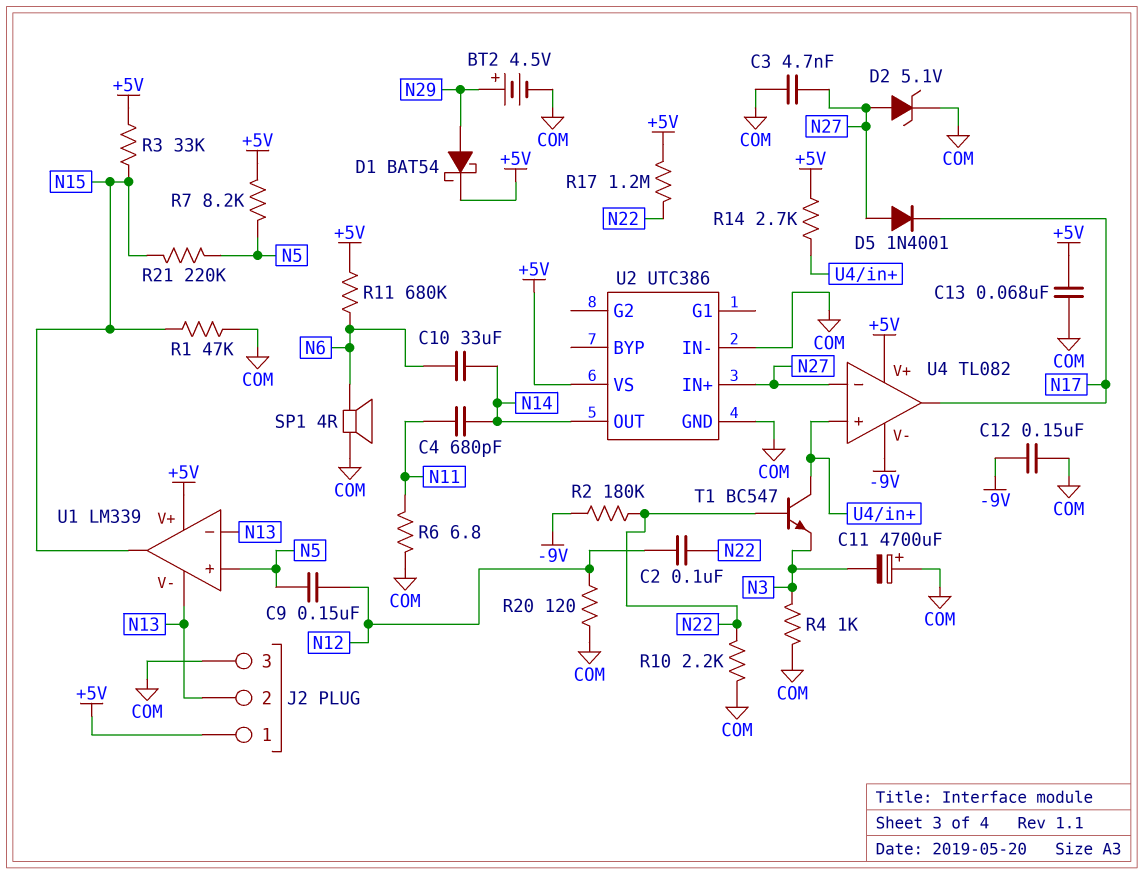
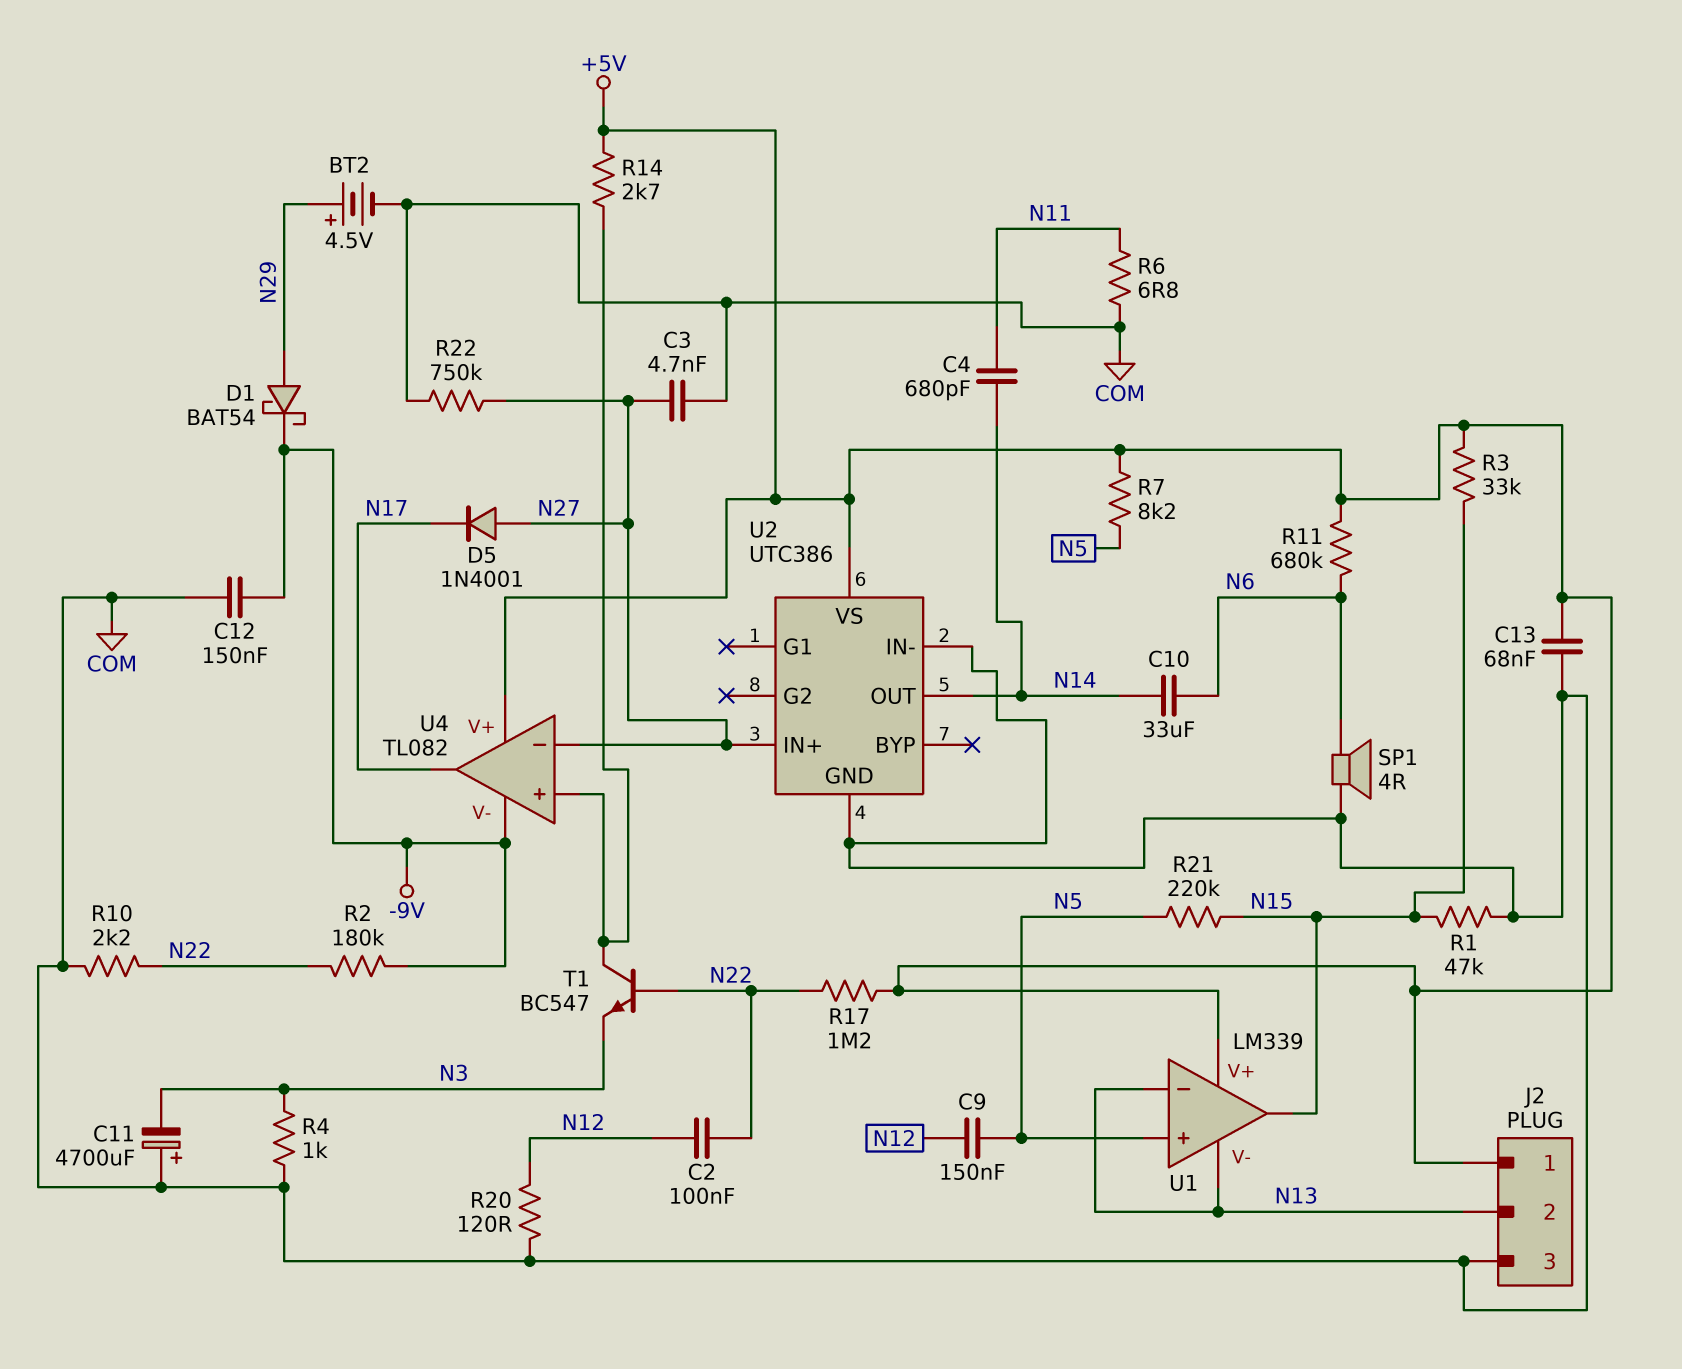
D1: schottky BAT54 (A N29, K +5V) -> schottky BAT54 (A N29, K -9V)
D2: zener 5.1V (A N27, K COM) -> none
R22: none -> 750k (COM, N27)

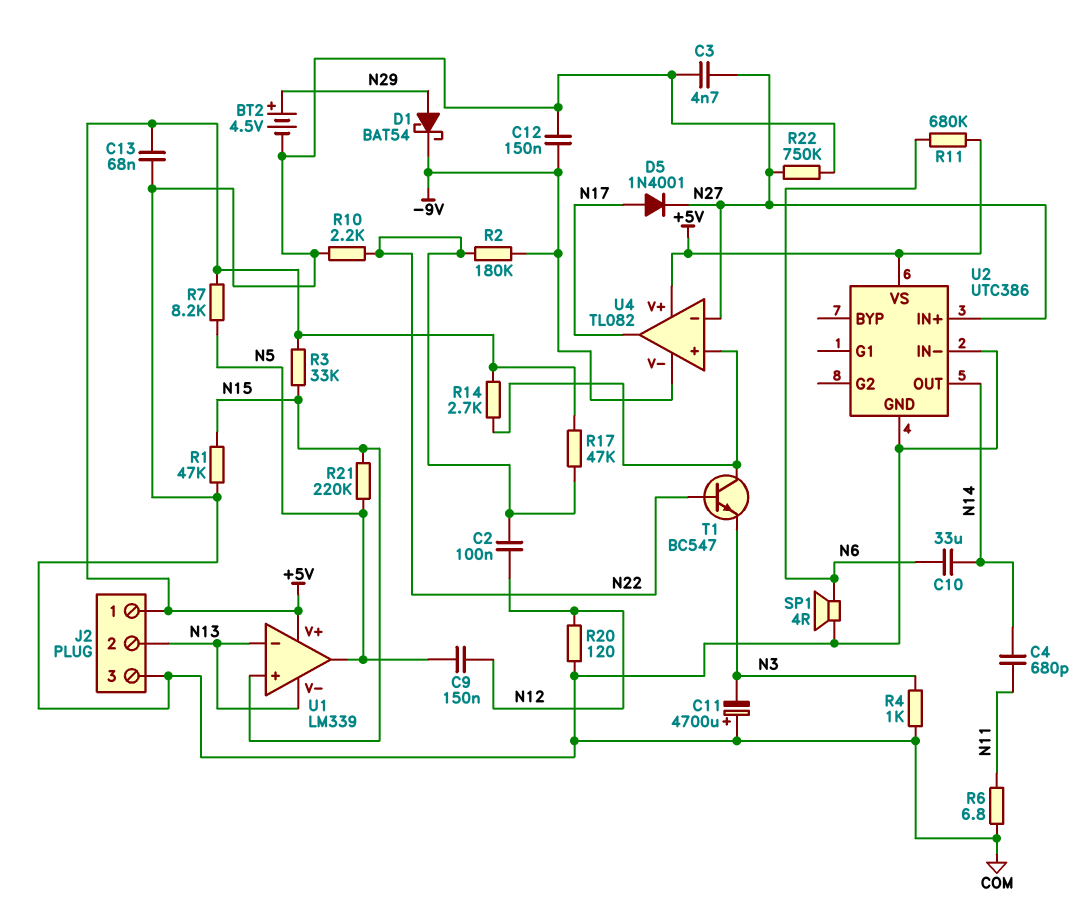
D5: diode 1N4001 (A N27, K N17) -> diode 1N4001 (A N17, K N27)
R17: 1.2M (+5V, N22) -> 47k (+5V, N22)
U1 pin in+: N5 -> N15
U1 pin out: N15 -> N5

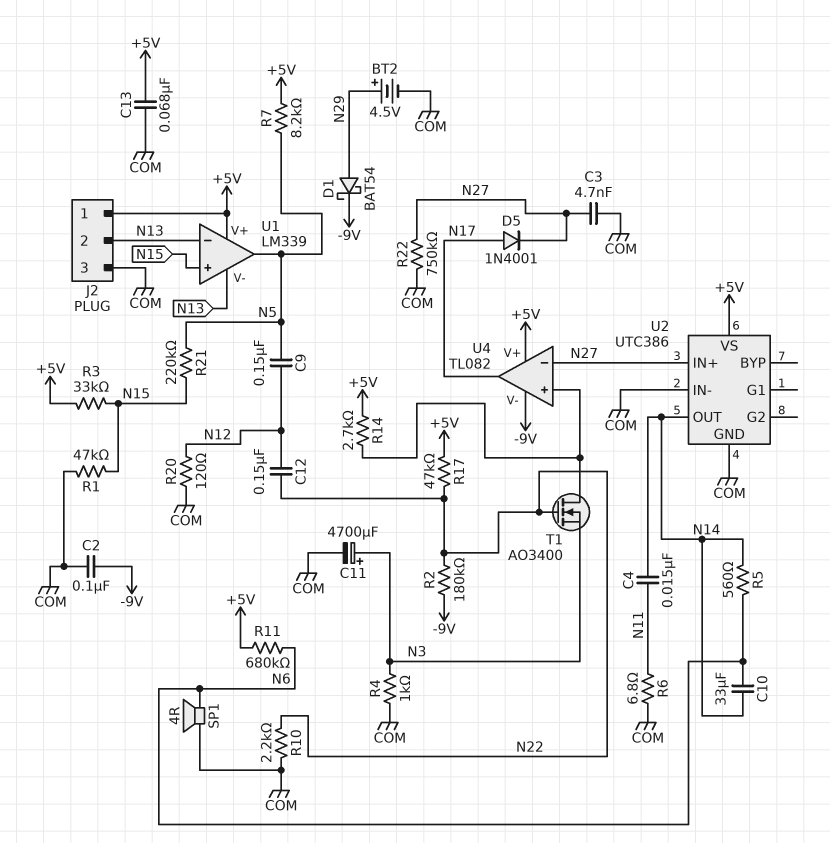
C2: 100nF (N12, N22) -> 100nF (-9V, COM)
C4: 680pF (N11, N14) -> 15nF (N11, N14)
C11: 4700uF (plus COM, minus N3) -> 4700uF (plus N3, minus COM)
C12: 150nF (-9V, COM) -> 150nF (N12, N22)
R5: none -> 560 (N6, N14)
T1: NPN BC547 (B N22, C U4/in+, E N3) -> NMOS AO3400 (G N22, D U4/in+, S N3)

